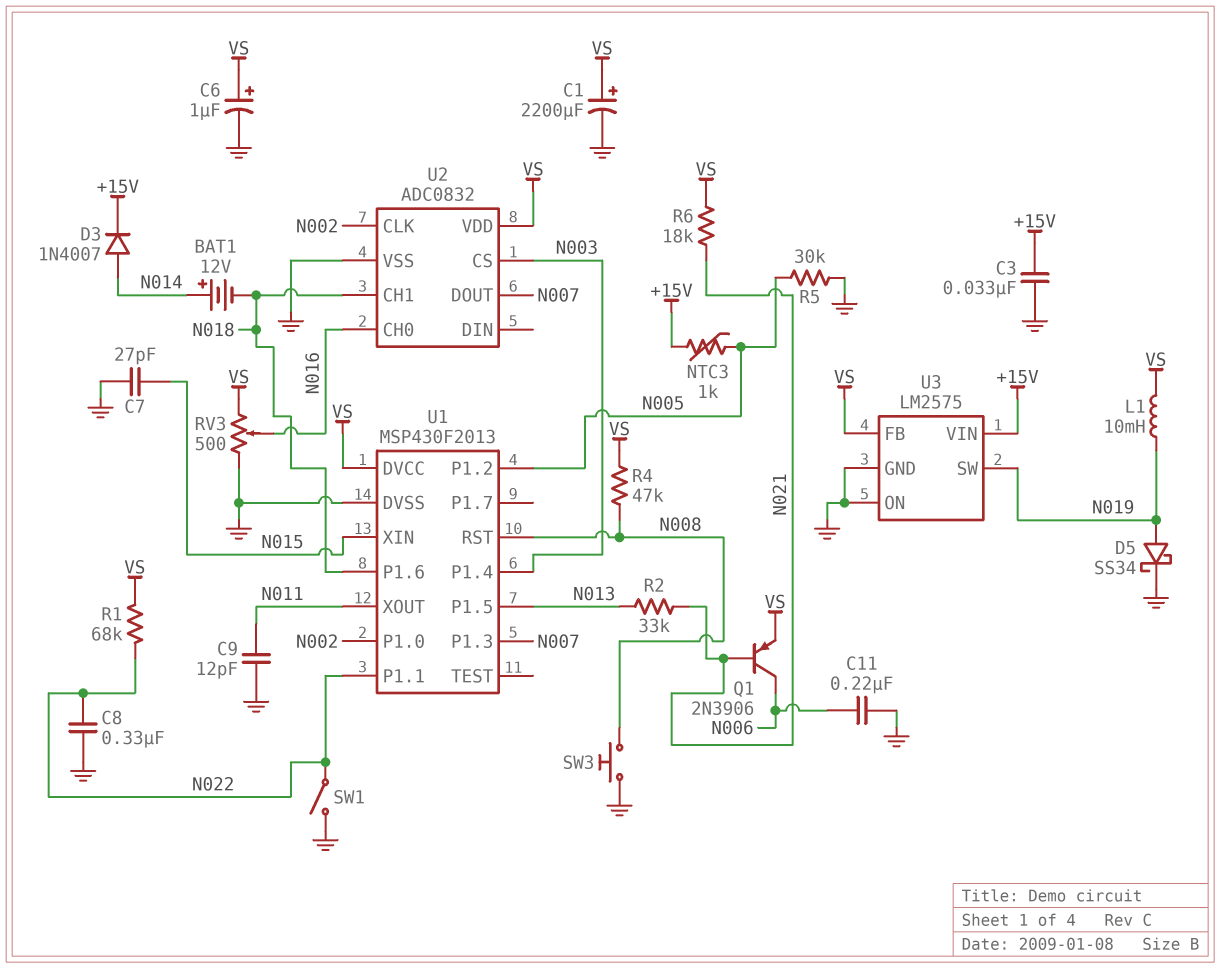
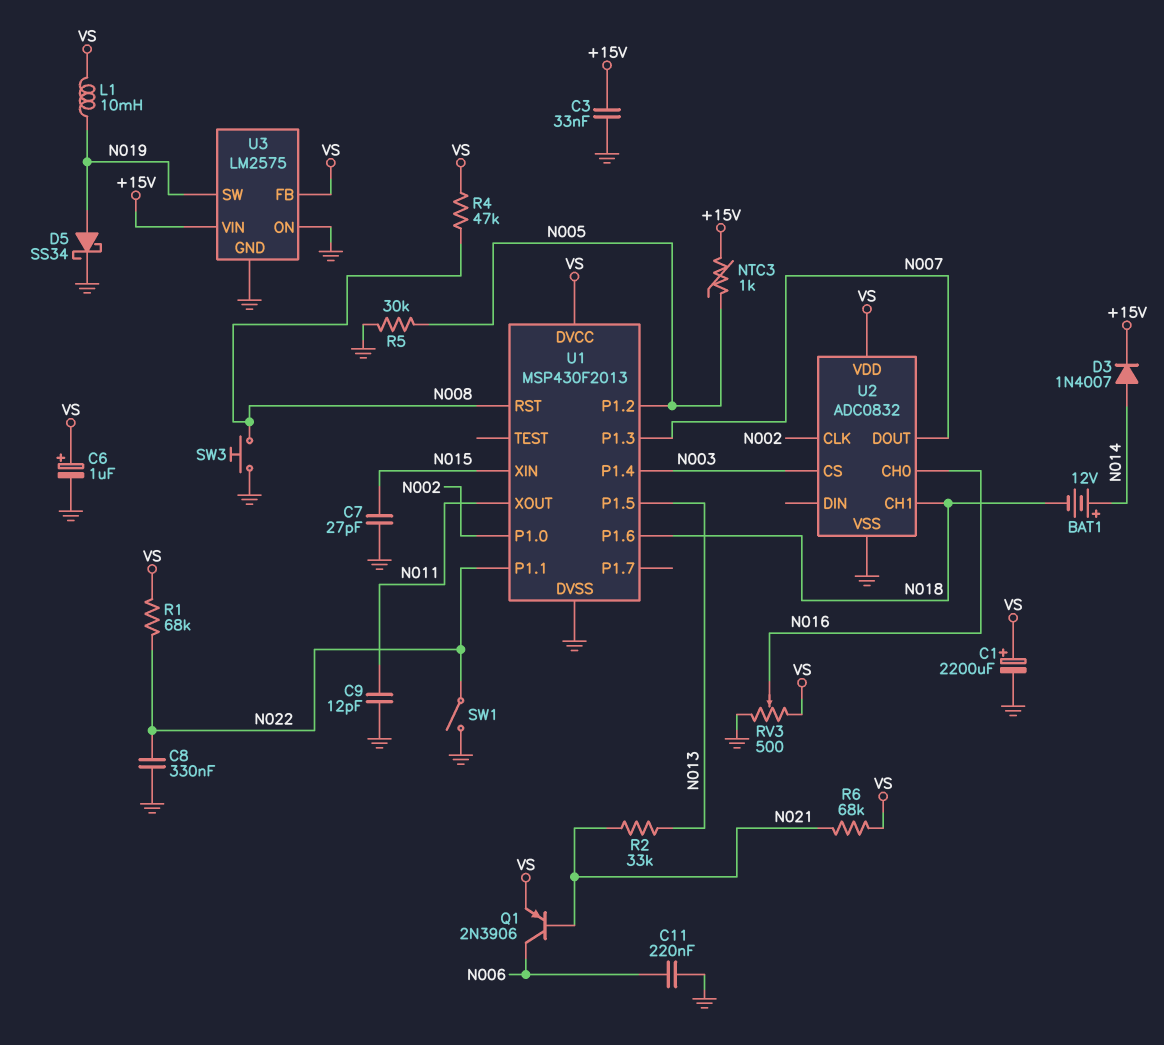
R6: 18k (N021, VS) -> 68k (N021, VS)

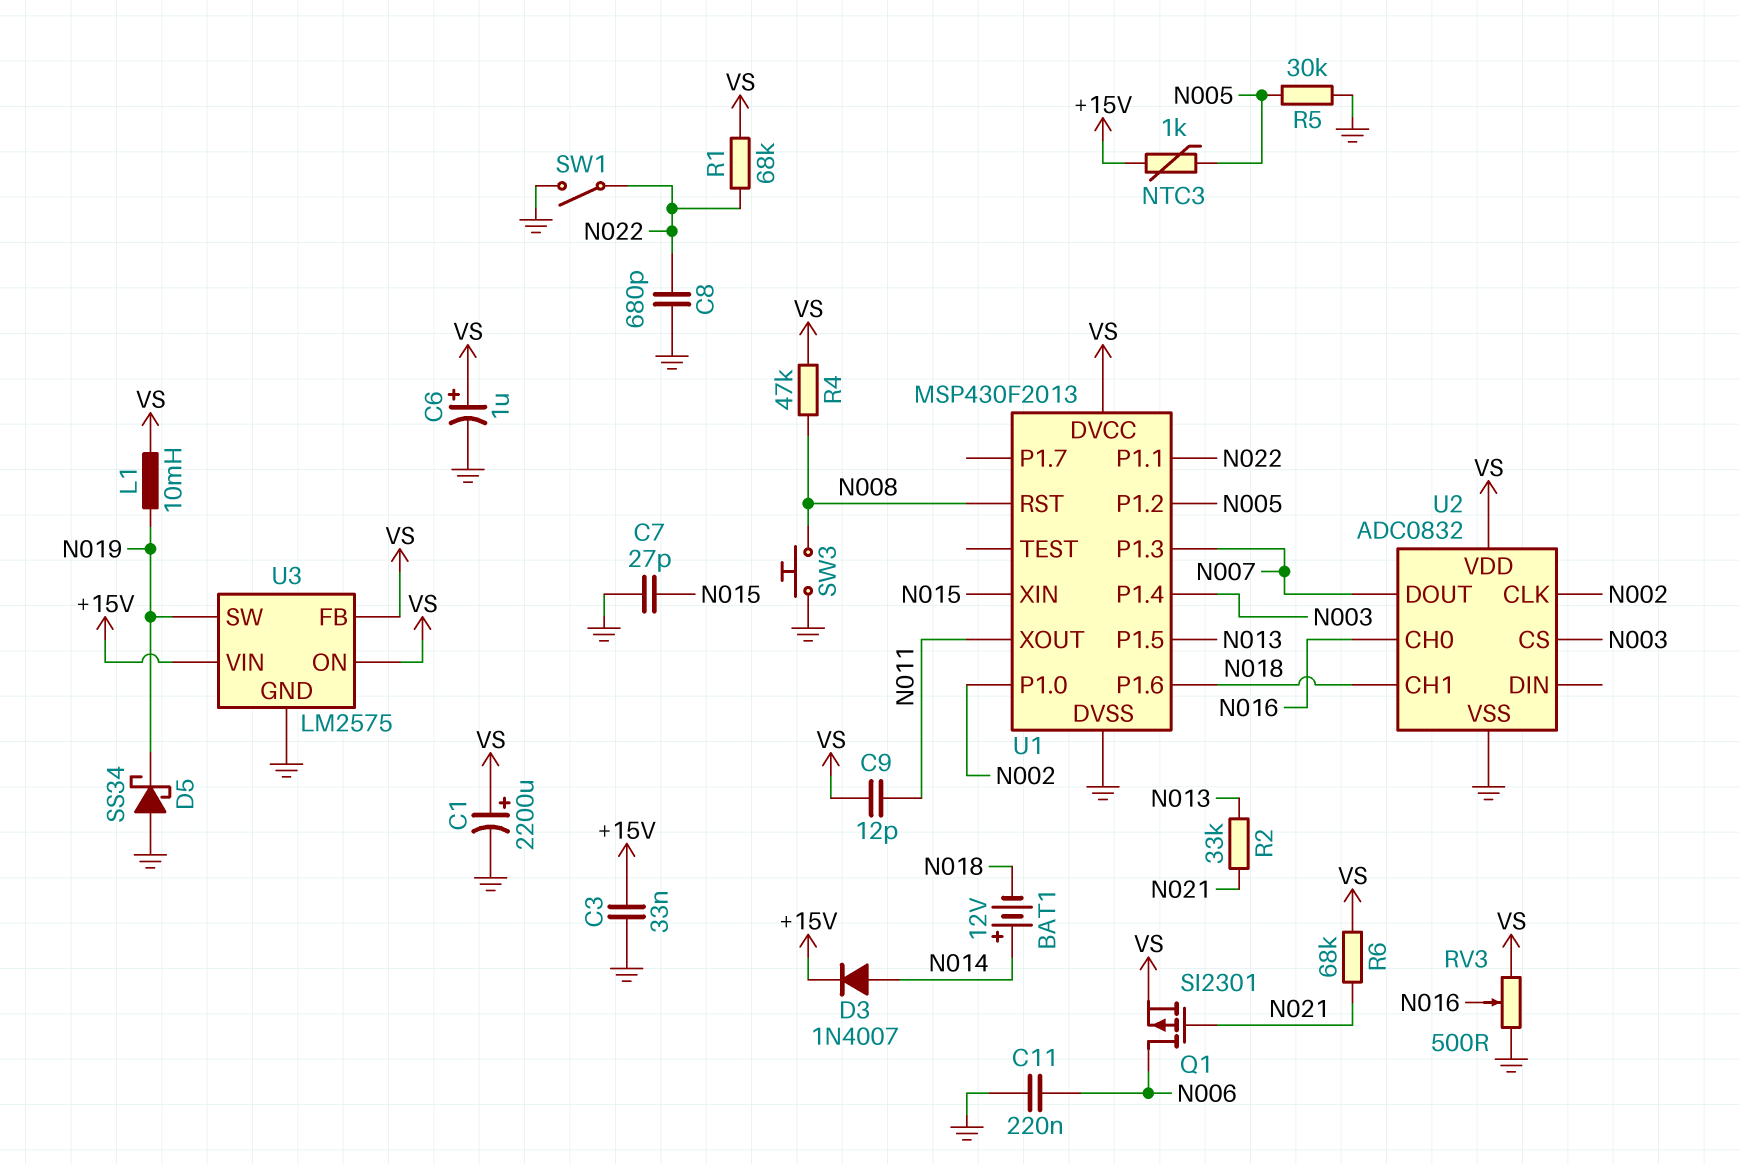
C8: 330nF (GND, N022) -> 680pF (GND, N022)
C9: 12pF (GND, N011) -> 12pF (N011, VS)
D5: schottky SS34 (A N019, K GND) -> schottky SS34 (A GND, K N019)
Q1: PNP 2N3906 (B N021, C N006, E VS) -> PMOS SI2301 (G N021, D N006, S VS)
U3 pin ON: GND -> VS

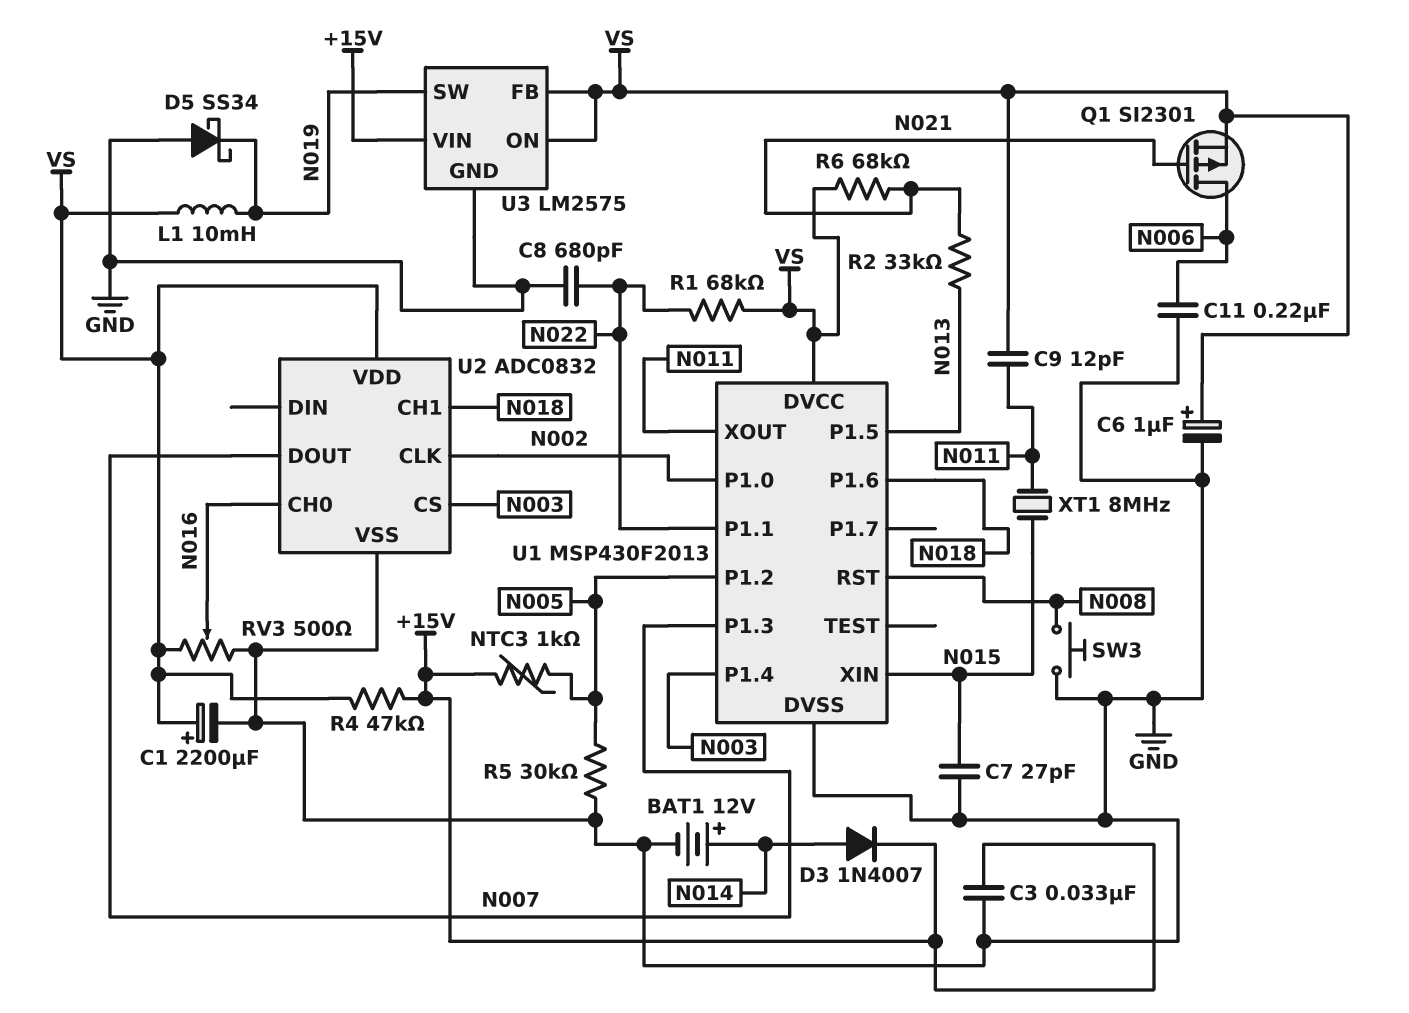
BAT1: 12V (plus N014, minus N018) -> 12V (plus N014, minus GND)
R4: 47k (N008, VS) -> 47k (+15V, VS)
SW1: switch (GND, N022) -> none
XT1: none -> 8MHz (N011, N015)

